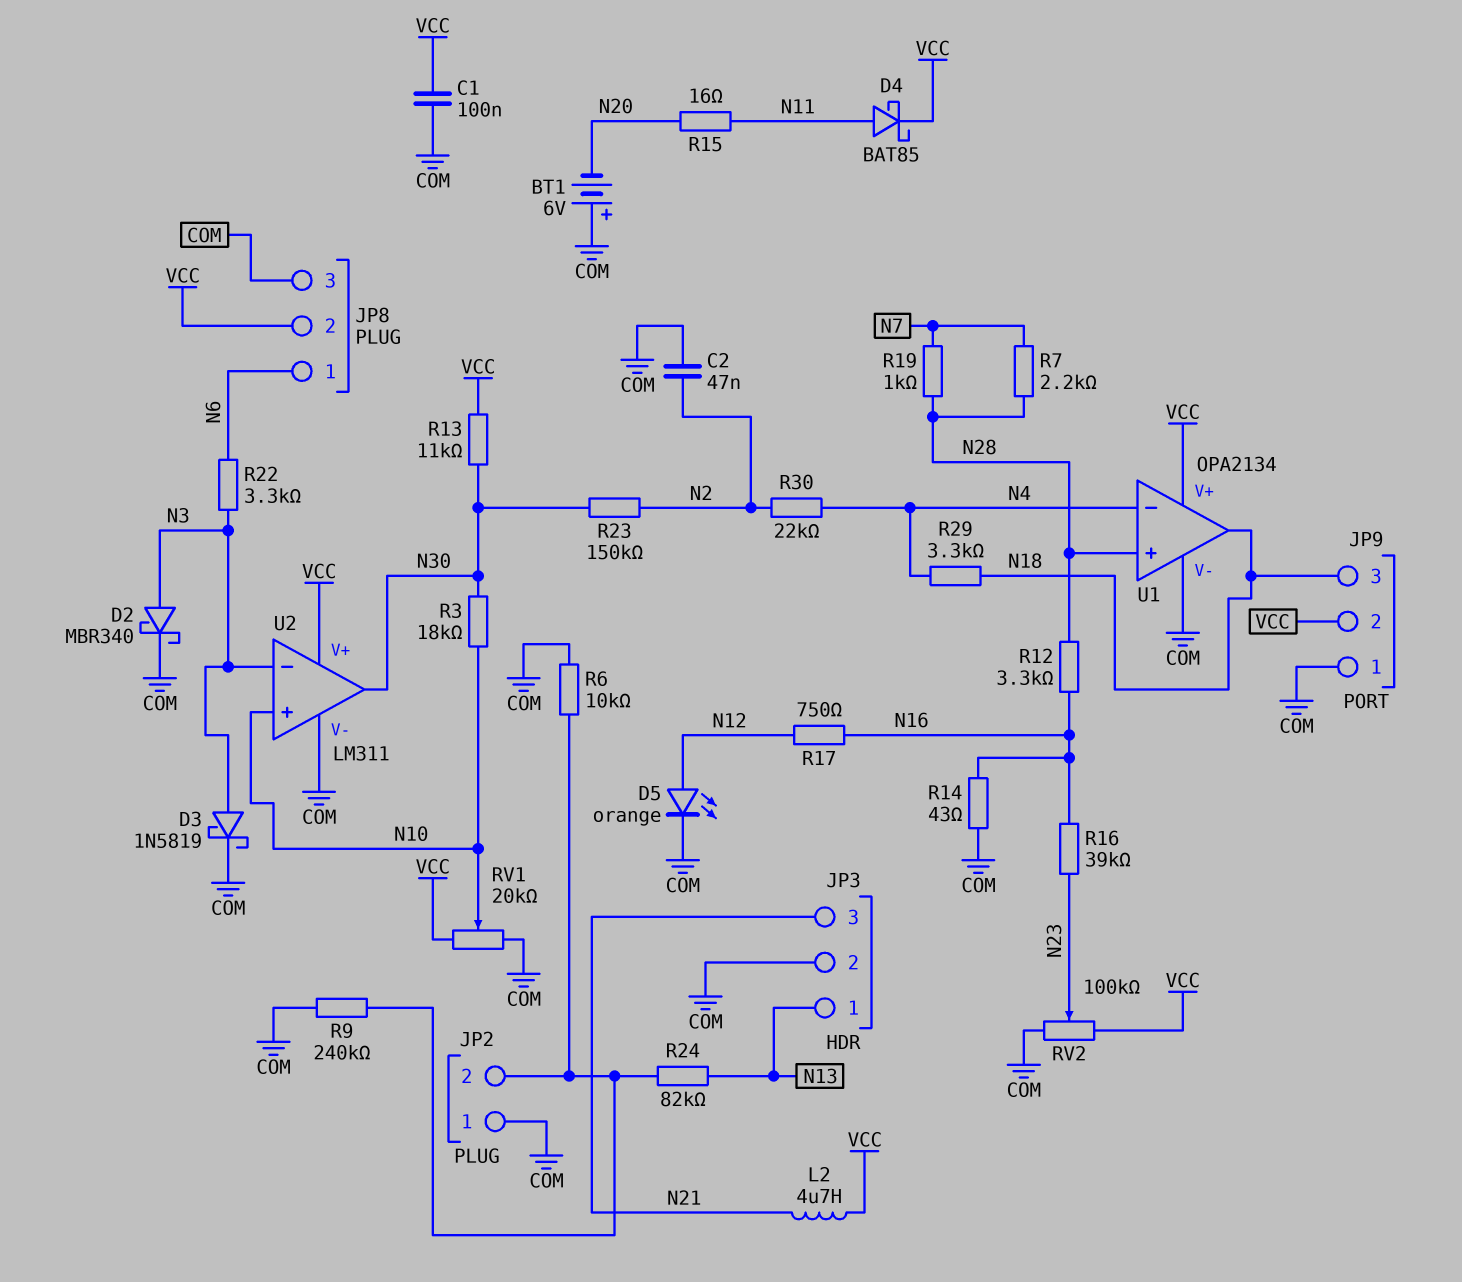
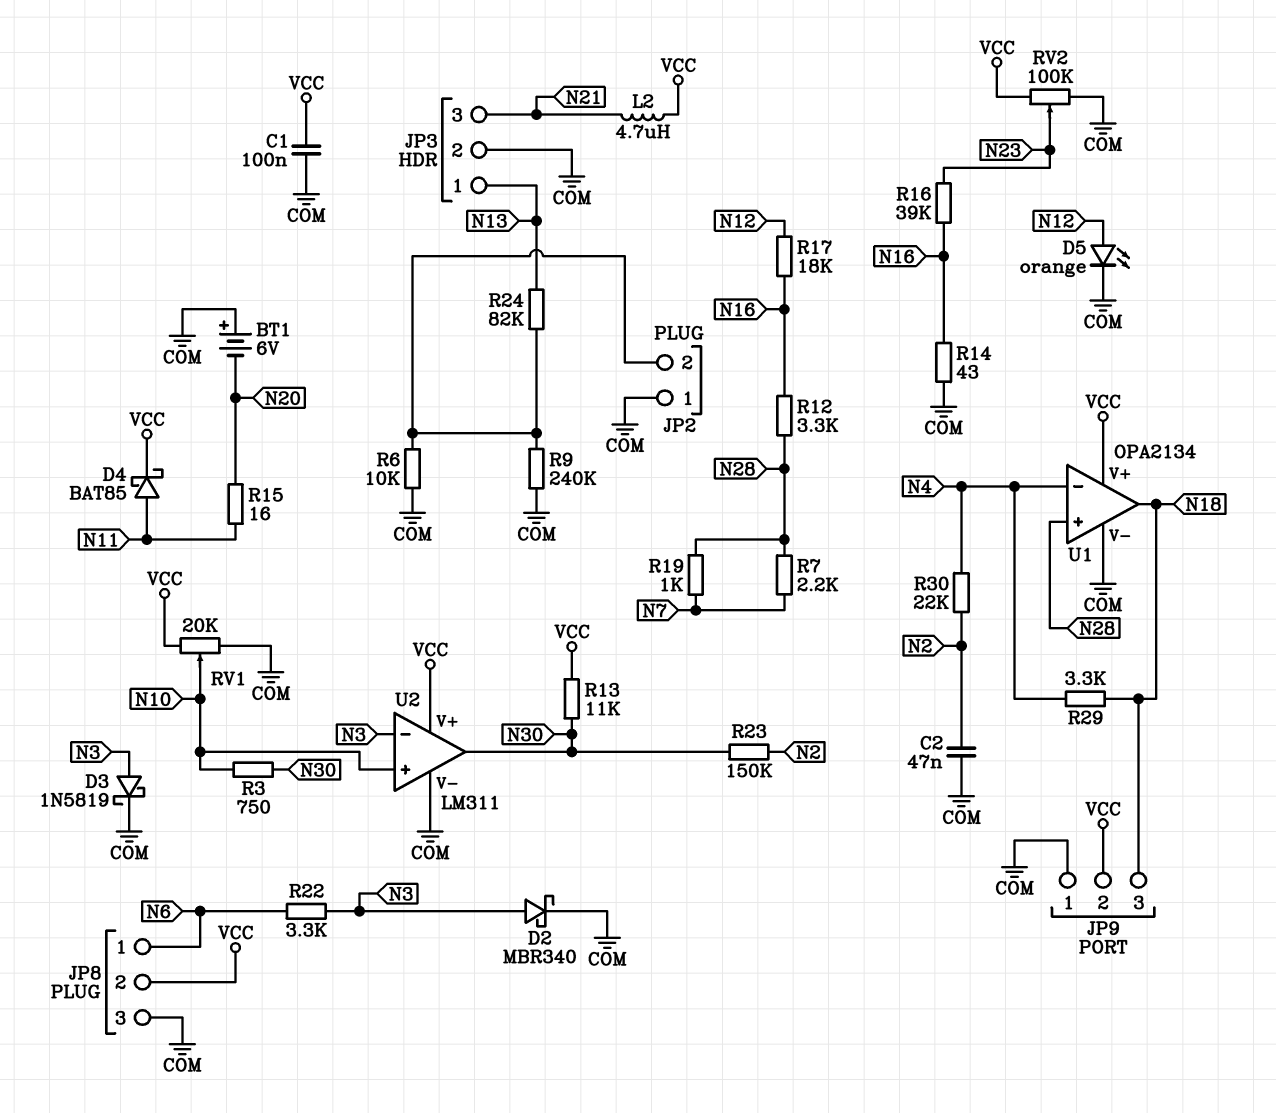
R3: 18k (N10, N30) -> 750 (N10, N30)
R17: 750 (N12, N16) -> 18k (N12, N16)

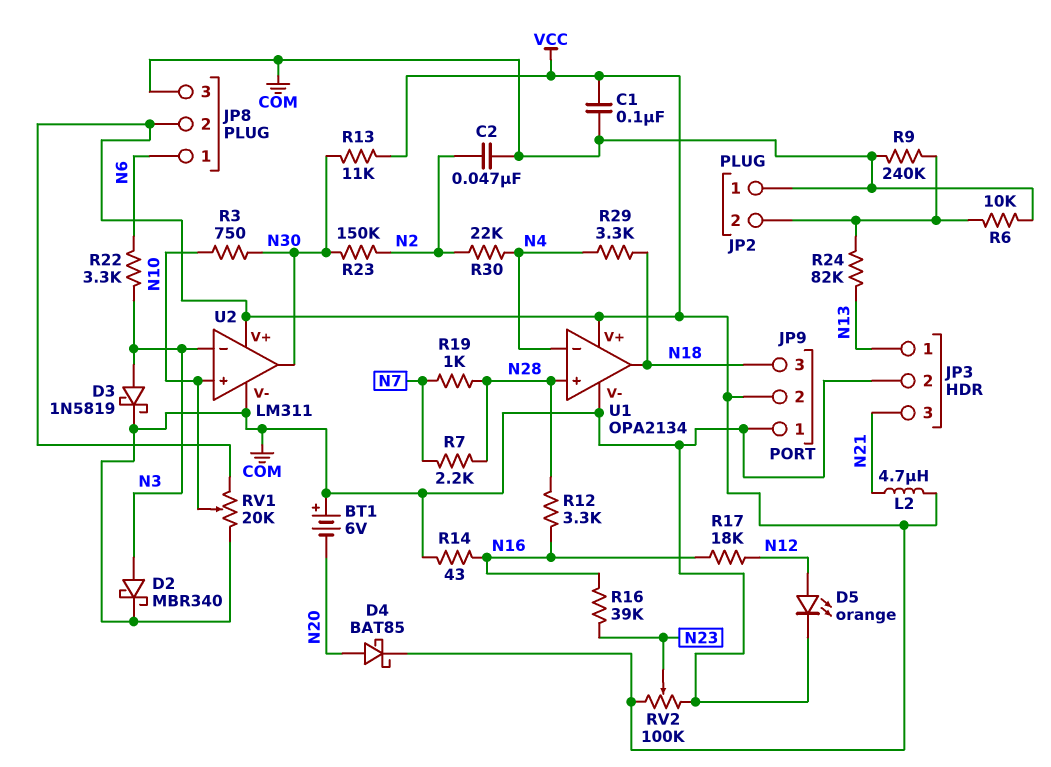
D4: schottky BAT85 (A N11, K VCC) -> schottky BAT85 (A N20, K VCC)
R15: 16 (N11, N20) -> none

